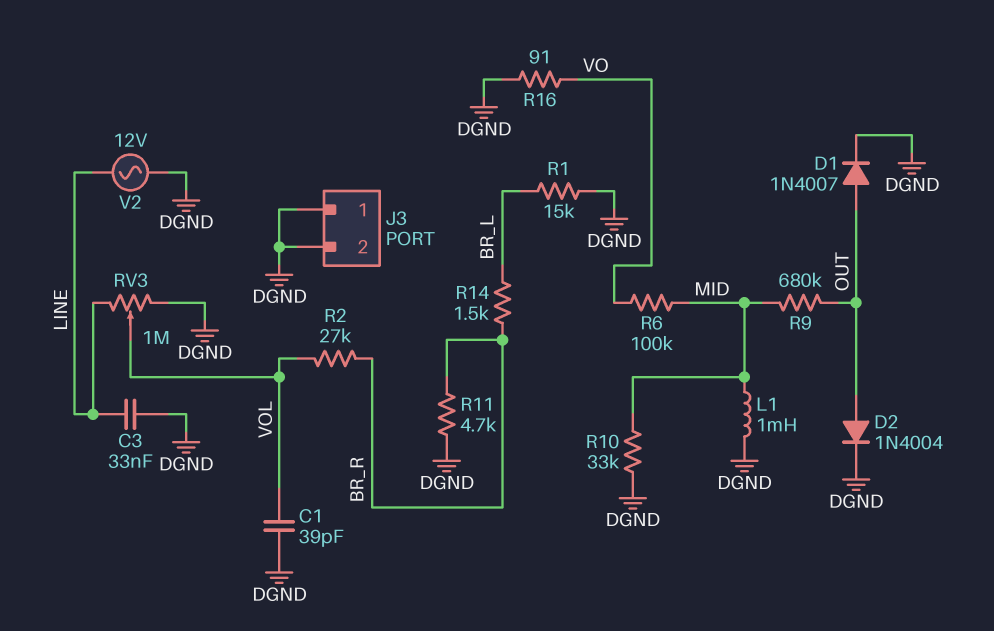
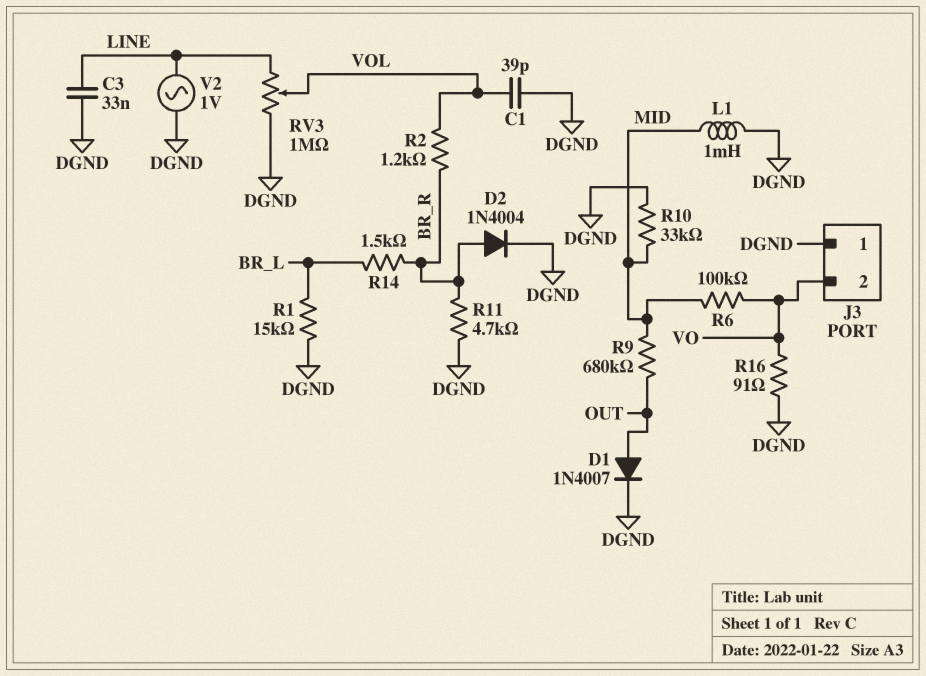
D2: diode 1N4004 (A OUT, K DGND) -> diode 1N4004 (A BR_R, K DGND)
J3 pin 2: DGND -> VO
R2: 27k (BR_R, VOL) -> 1.2k (BR_R, VOL)
V2: AC 12V (DGND, LINE) -> AC 1V (DGND, LINE)

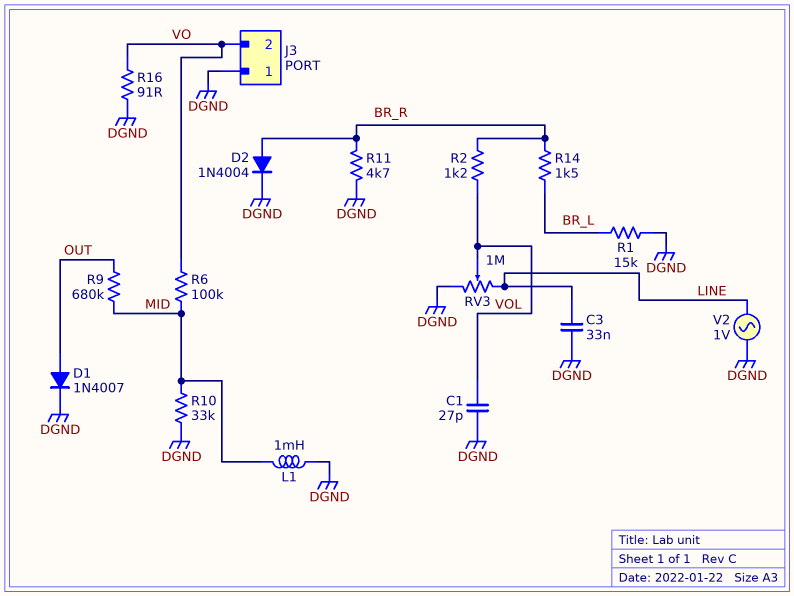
C1: 39pF (DGND, VOL) -> 27pF (DGND, VOL)

